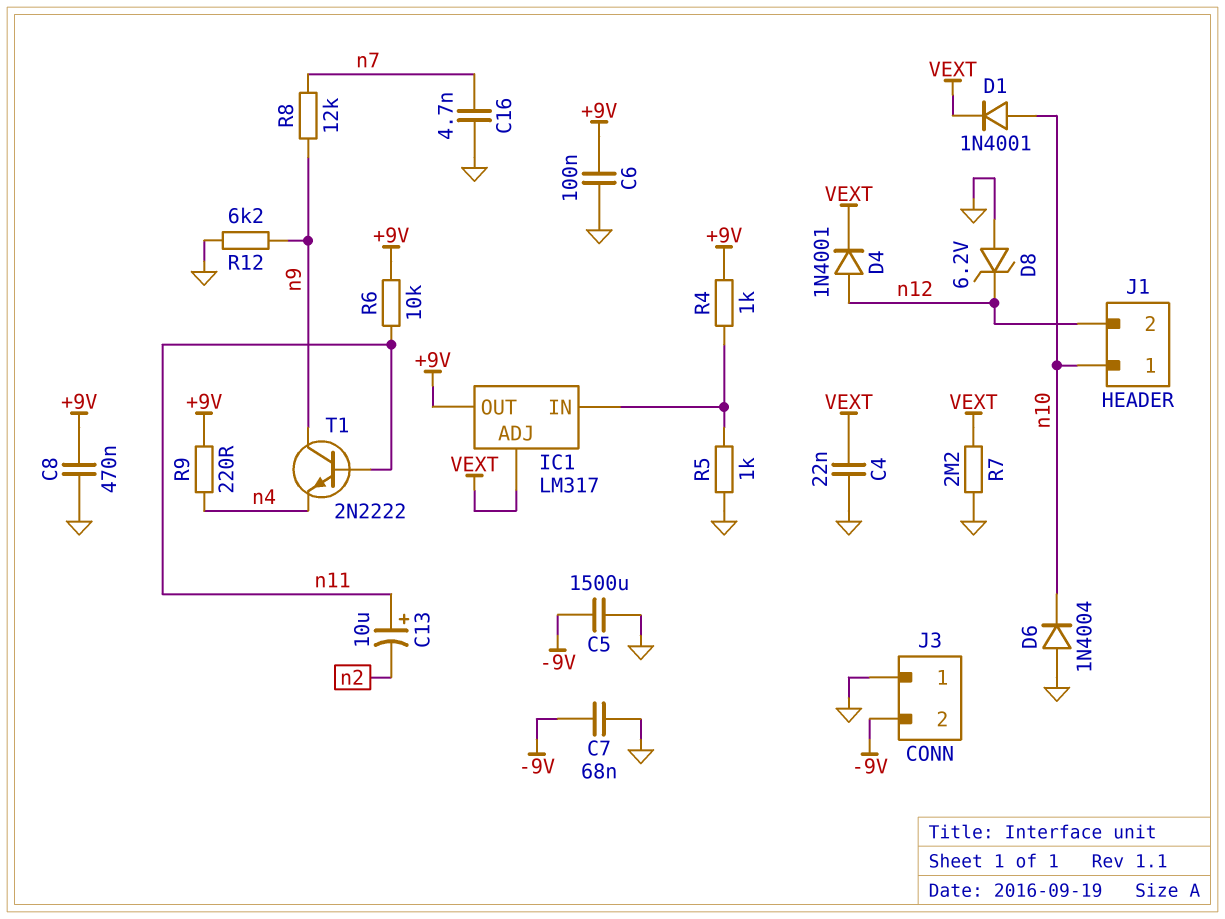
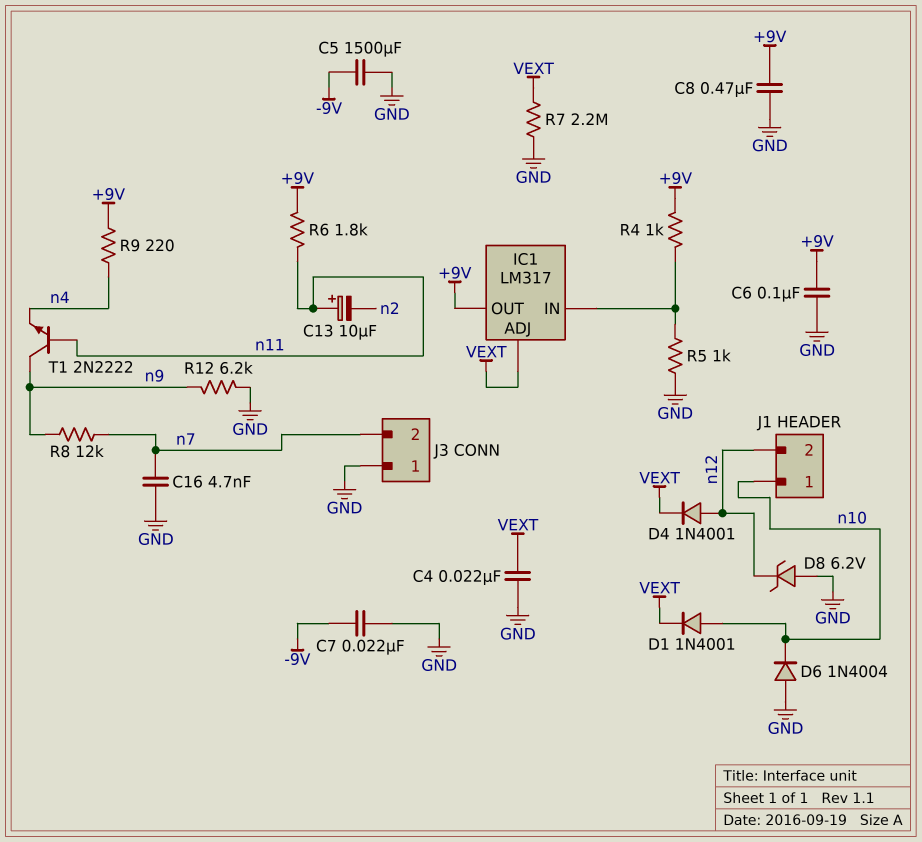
C7: 68nF (-9V, GND) -> 22nF (-9V, GND)
J3 pin 2: -9V -> n7
R6: 10k (+9V, n11) -> 1.8k (+9V, n11)

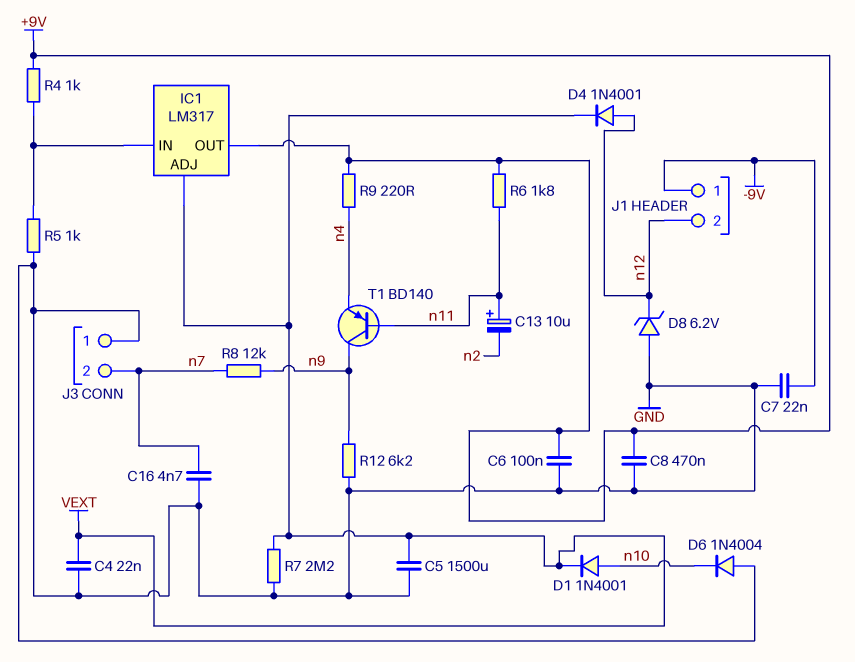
C5: 1500uF (-9V, GND) -> 1500uF (GND, VEXT)
J1 pin 1: n10 -> -9V
T1: NPN 2N2222 (B n11, C n9, E n4) -> PNP BD140 (B n11, C n9, E n4)

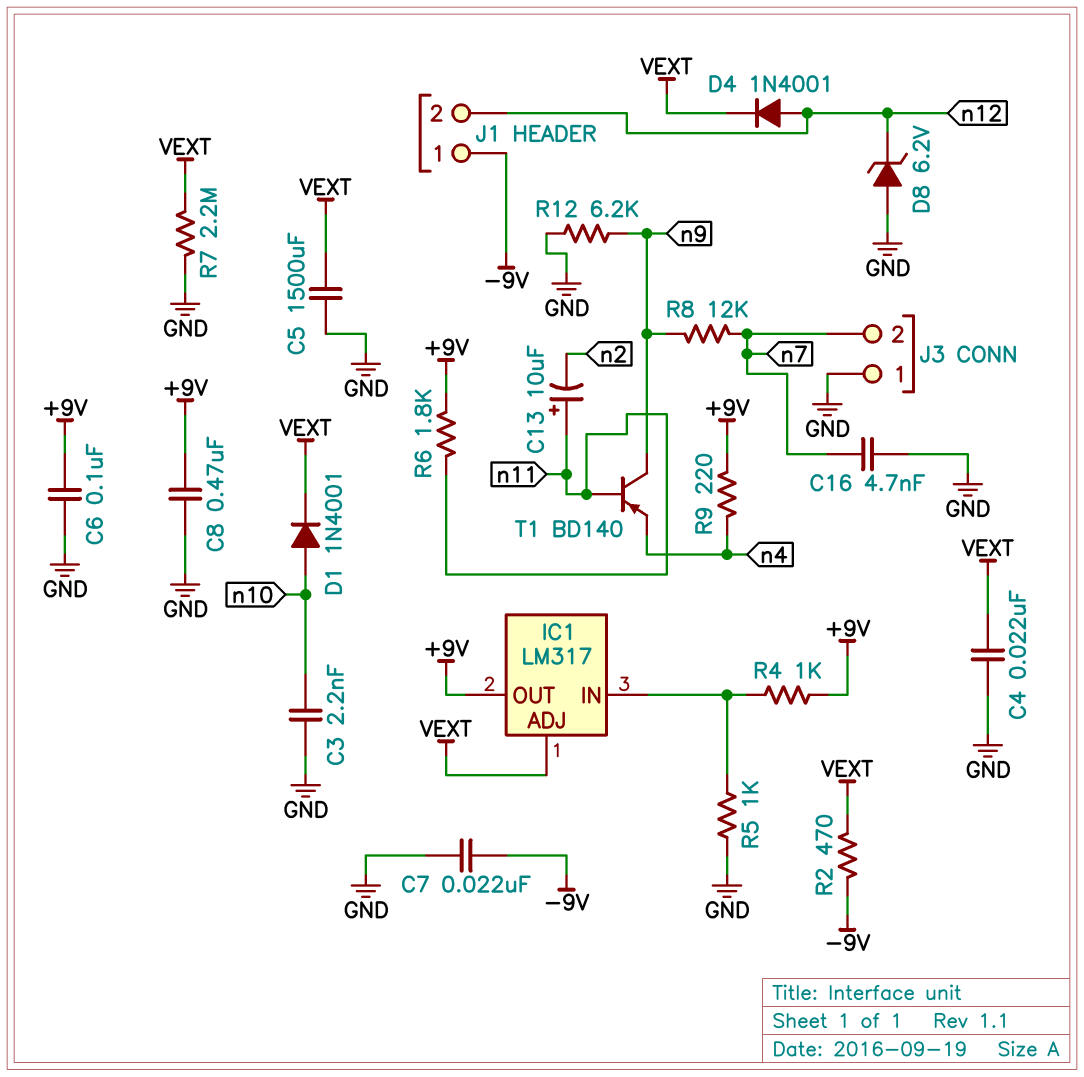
C3: none -> 2.2nF (GND, n10)
D6: diode 1N4004 (A GND, K n10) -> none
R2: none -> 470 (-9V, VEXT)

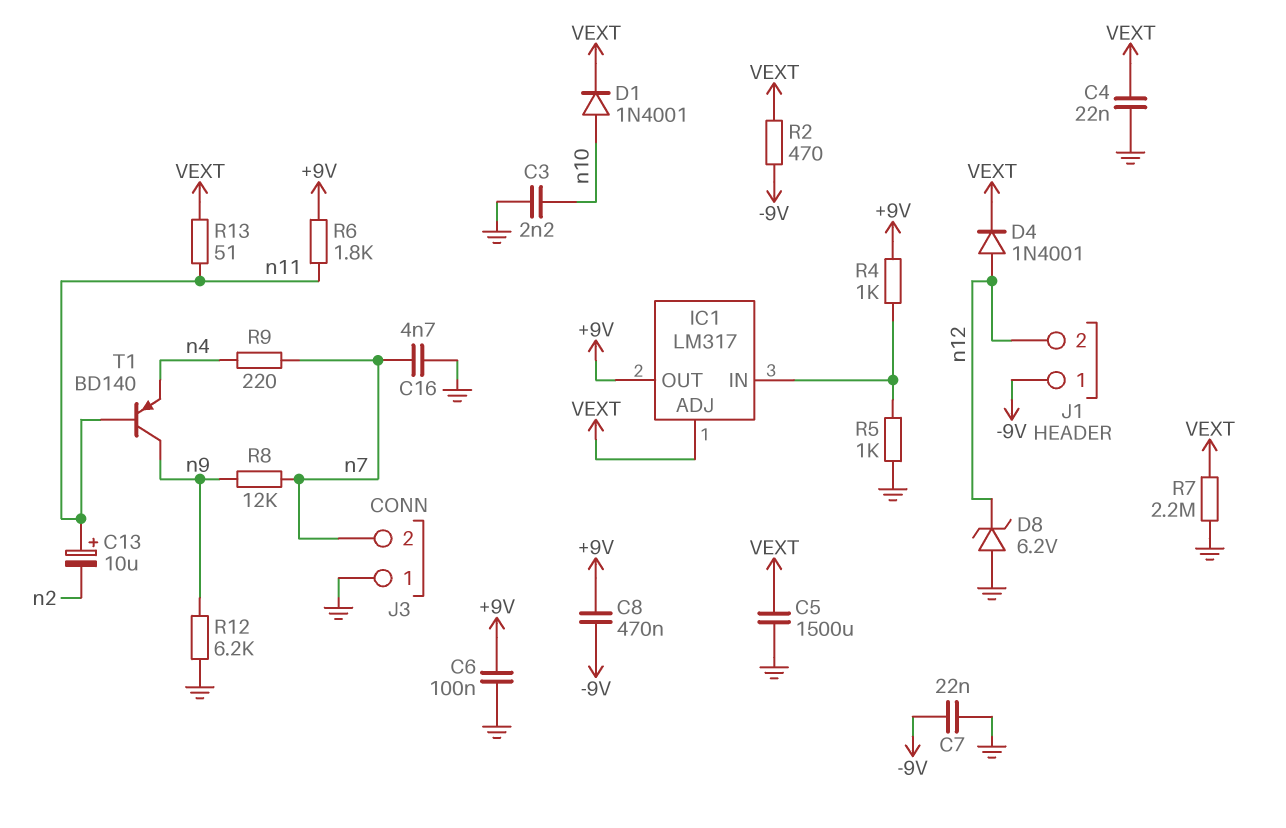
C8: 470nF (+9V, GND) -> 470nF (+9V, -9V)
R9: 220 (+9V, n4) -> 220 (n4, n7)
R13: none -> 51 (VEXT, n11)

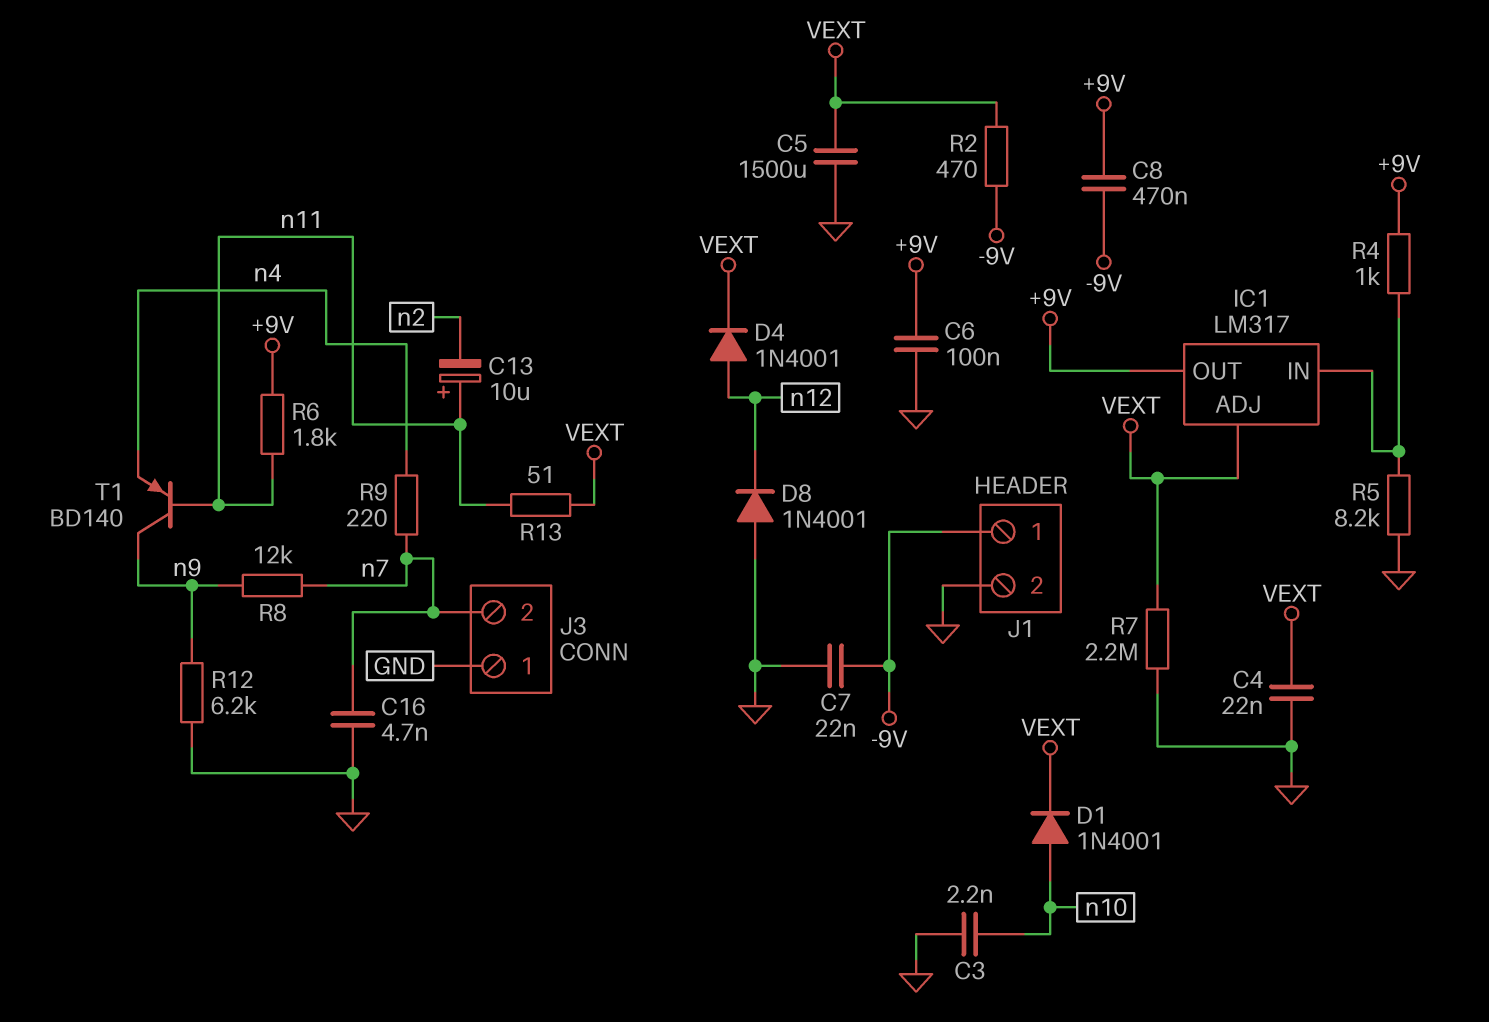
D8: zener 6.2V (A GND, K n12) -> diode 1N4001 (A GND, K n12)
J1 pin 2: n12 -> GND
R5: 1k (GND, IC1/IN) -> 8.2k (GND, IC1/IN)

